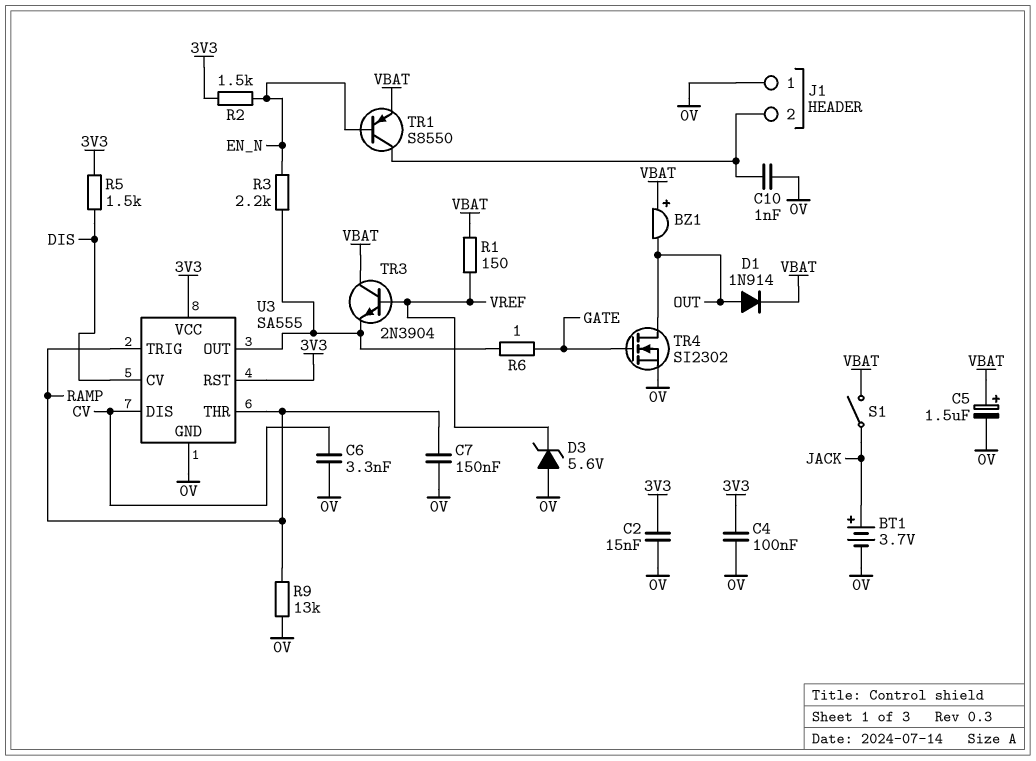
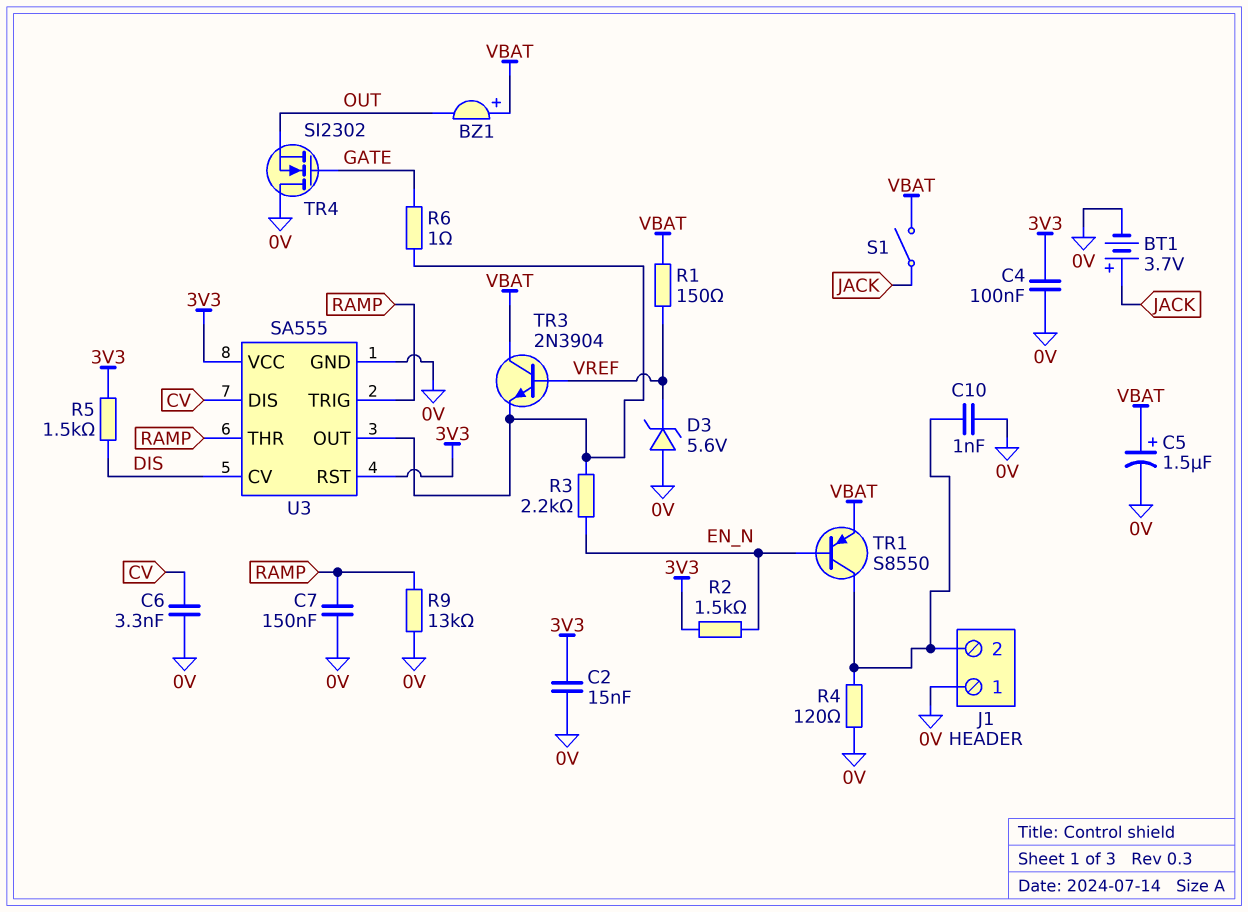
D1: diode 1N914 (A OUT, K VBAT) -> none
R4: none -> 120 (0V, J1/2)
TR4: NMOS SI2302 (G GATE, D OUT, S 0V) -> NMOS SI2302 (G GATE, D 0V, S OUT)

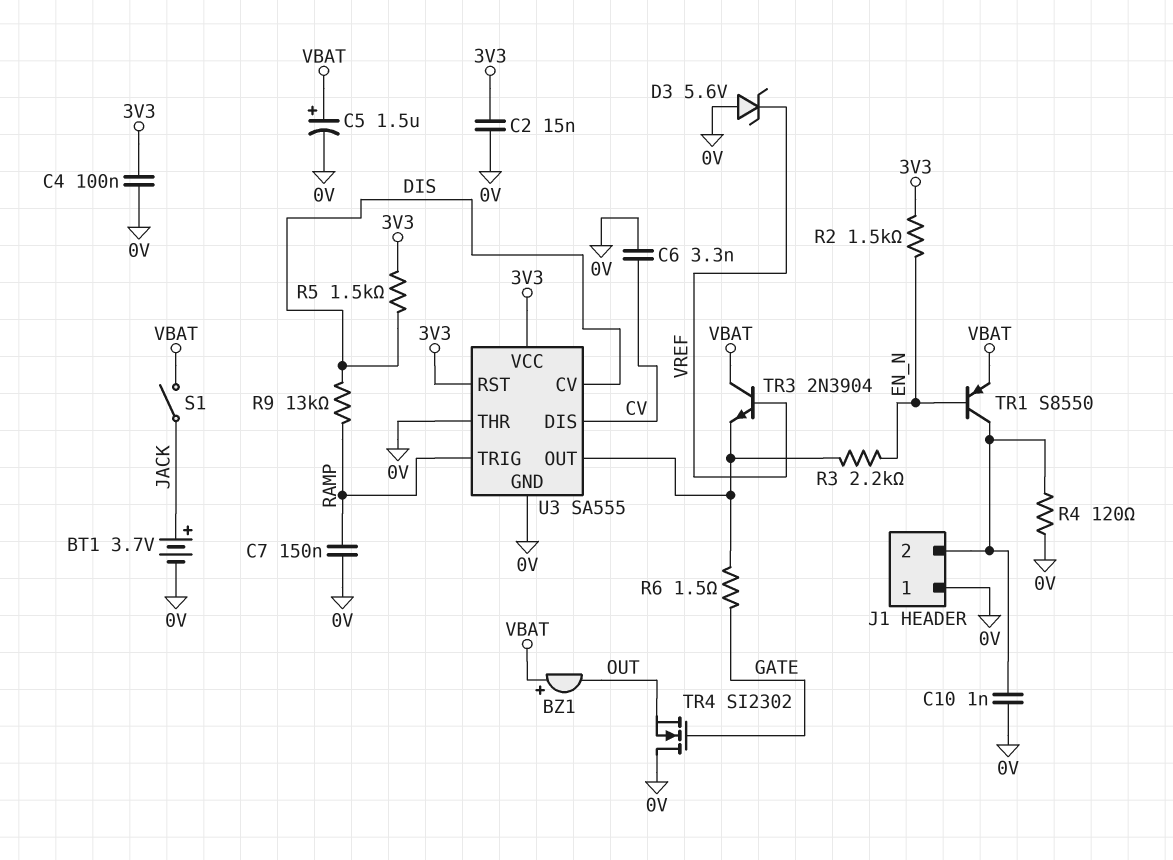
R1: 150 (VBAT, VREF) -> none
R6: 1 (GATE, U3/OUT) -> 1.5 (GATE, U3/OUT)
R9: 13k (0V, RAMP) -> 13k (DIS, RAMP)
U3 pin THR: RAMP -> 0V

